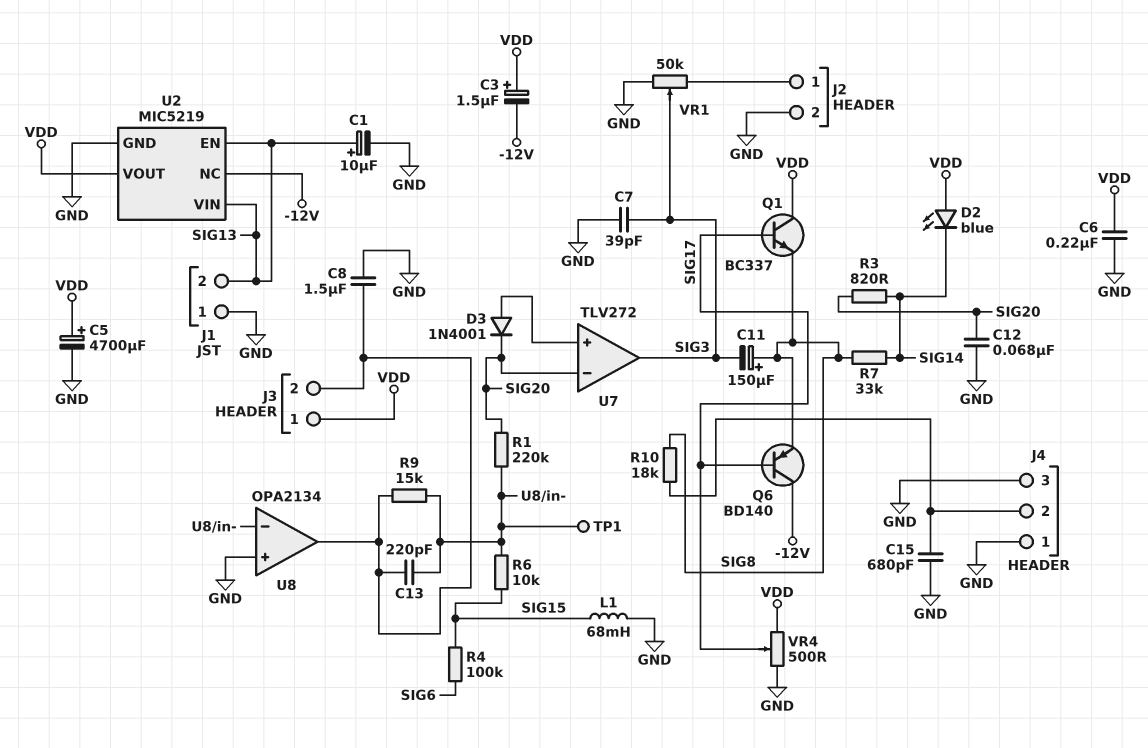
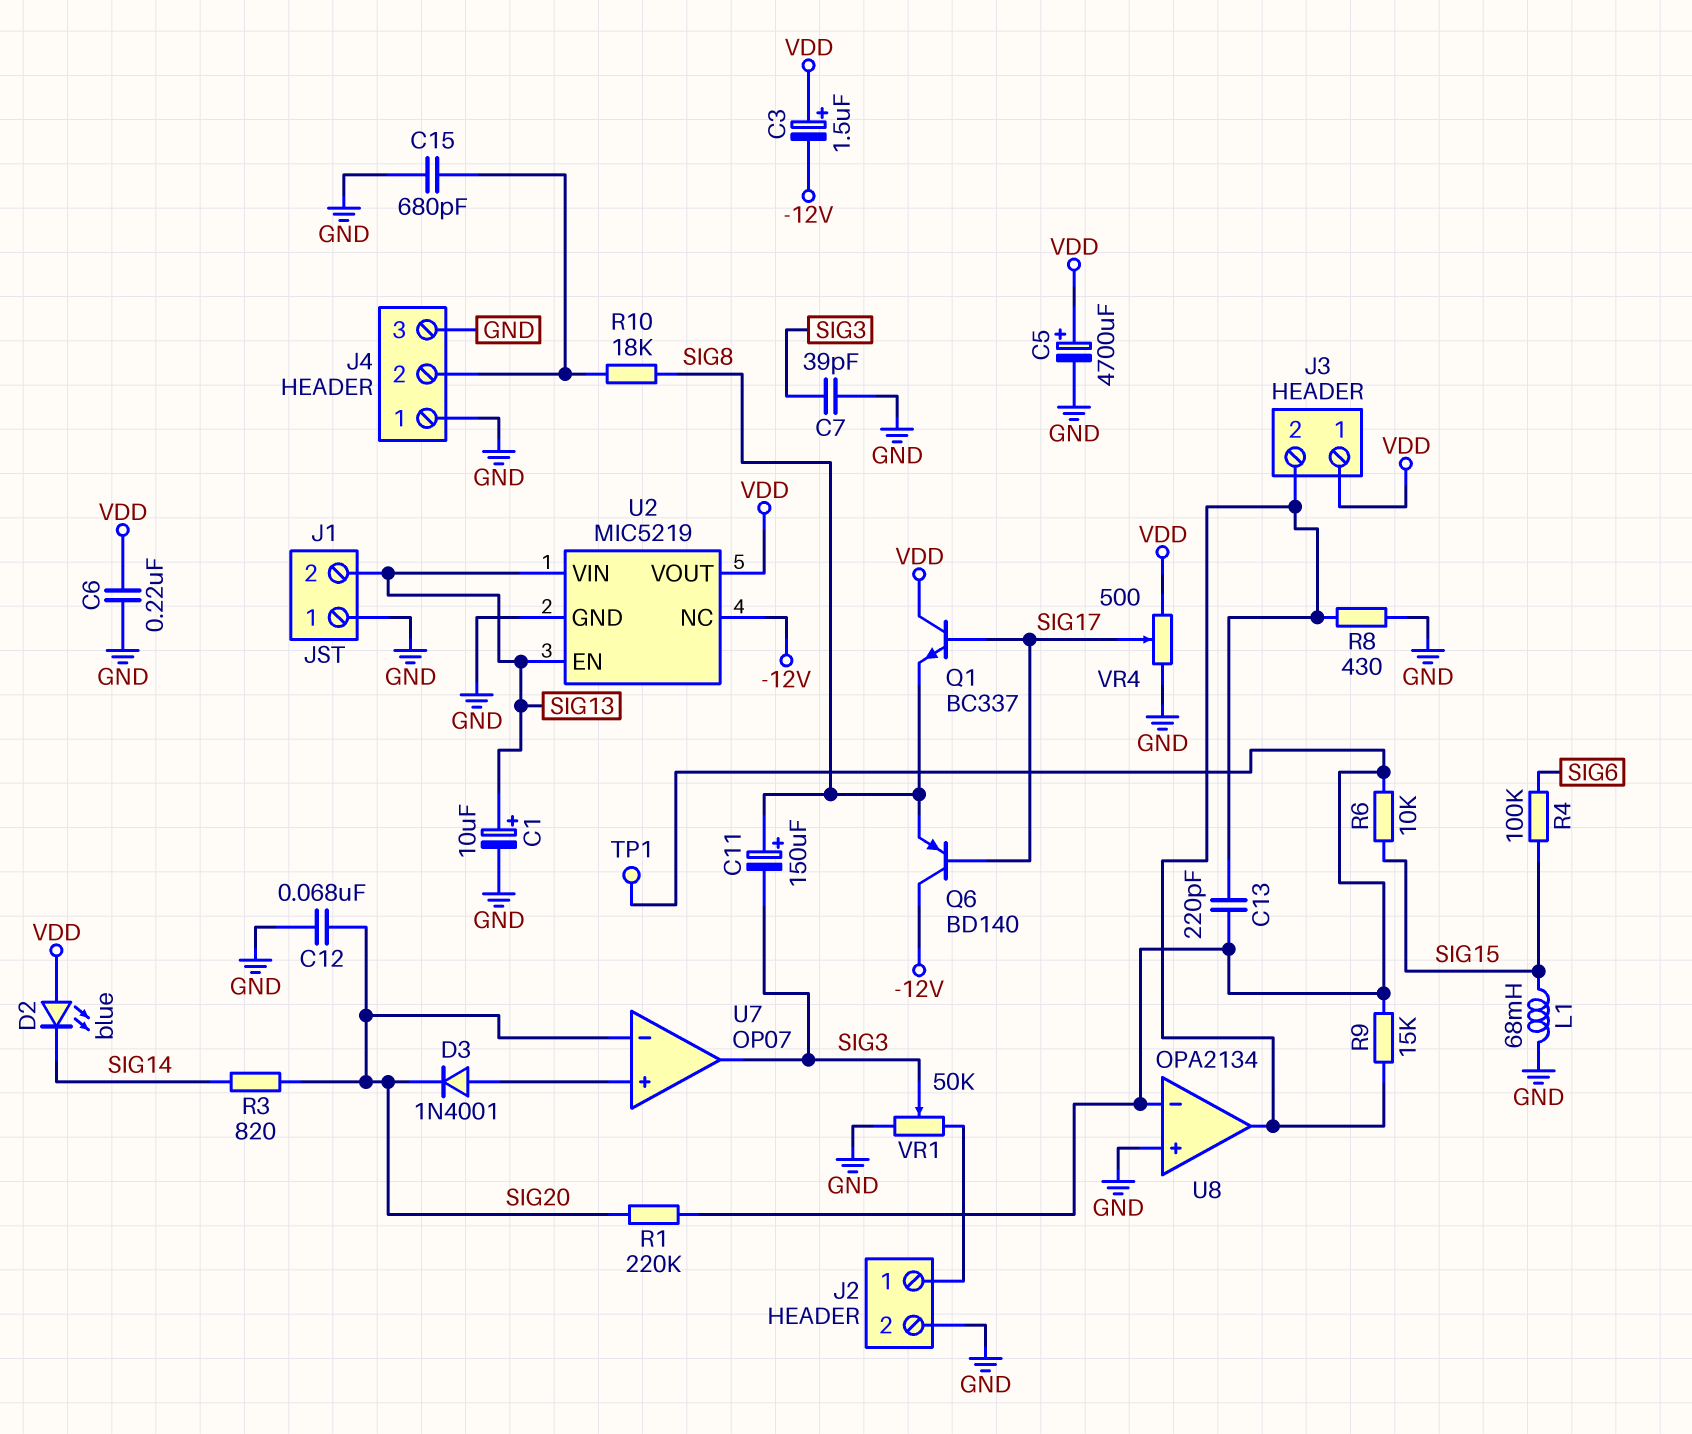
C8: 1.5uF (GND, J3/2) -> none
R7: 33k (SIG8, SIG14) -> none
R8: none -> 430 (GND, J3/2)
U7: TLV272 -> OP07

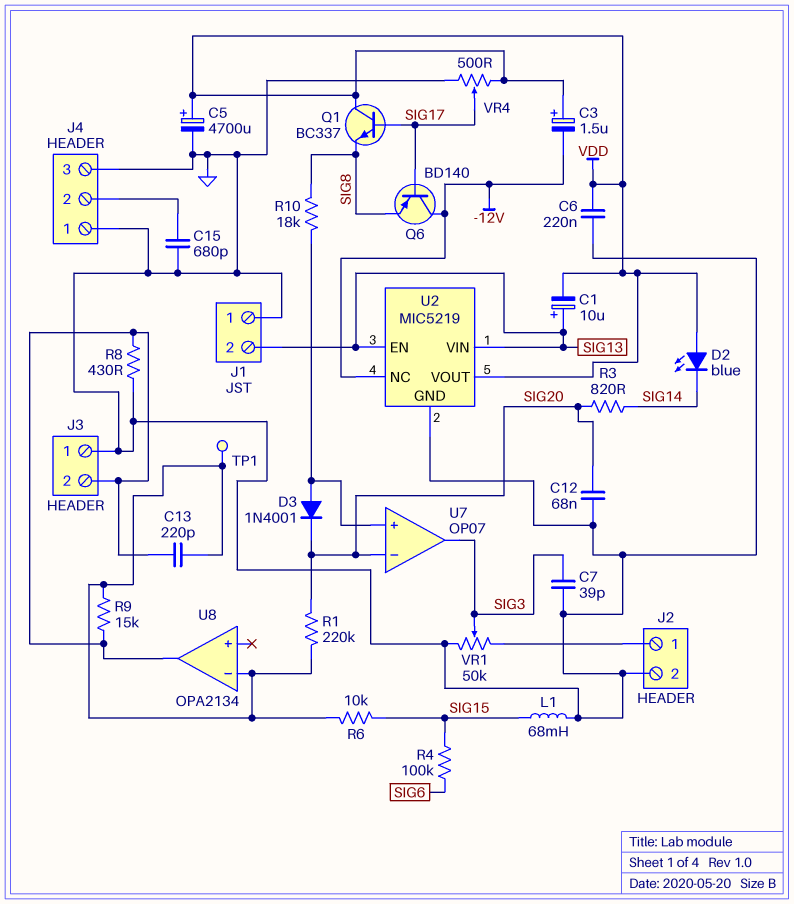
C1: 10uF (plus SIG13, minus GND) -> 10uF (plus SIG13, minus VDD)
C11: 150uF (plus SIG8, minus SIG3) -> none
J3 pin 1: VDD -> GND
R10: 18k (J4/2, SIG8) -> 18k (SIG8, U7/in+)
U8 pin in+: GND -> none

